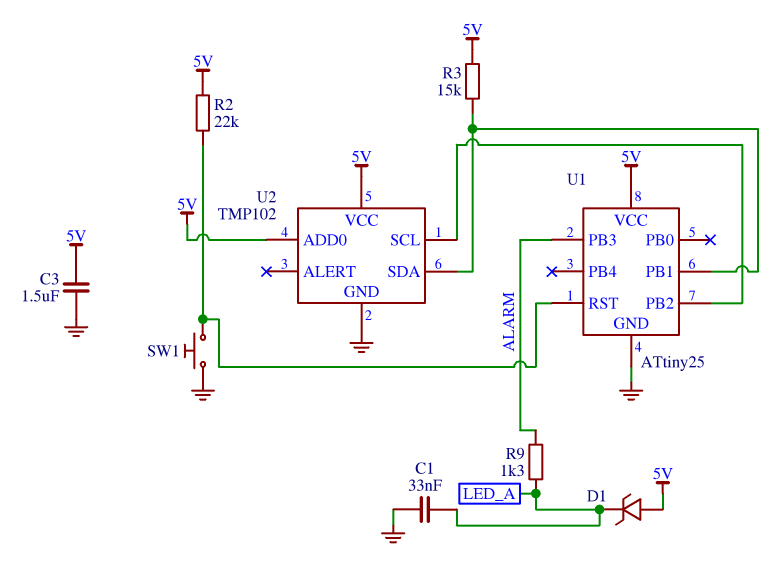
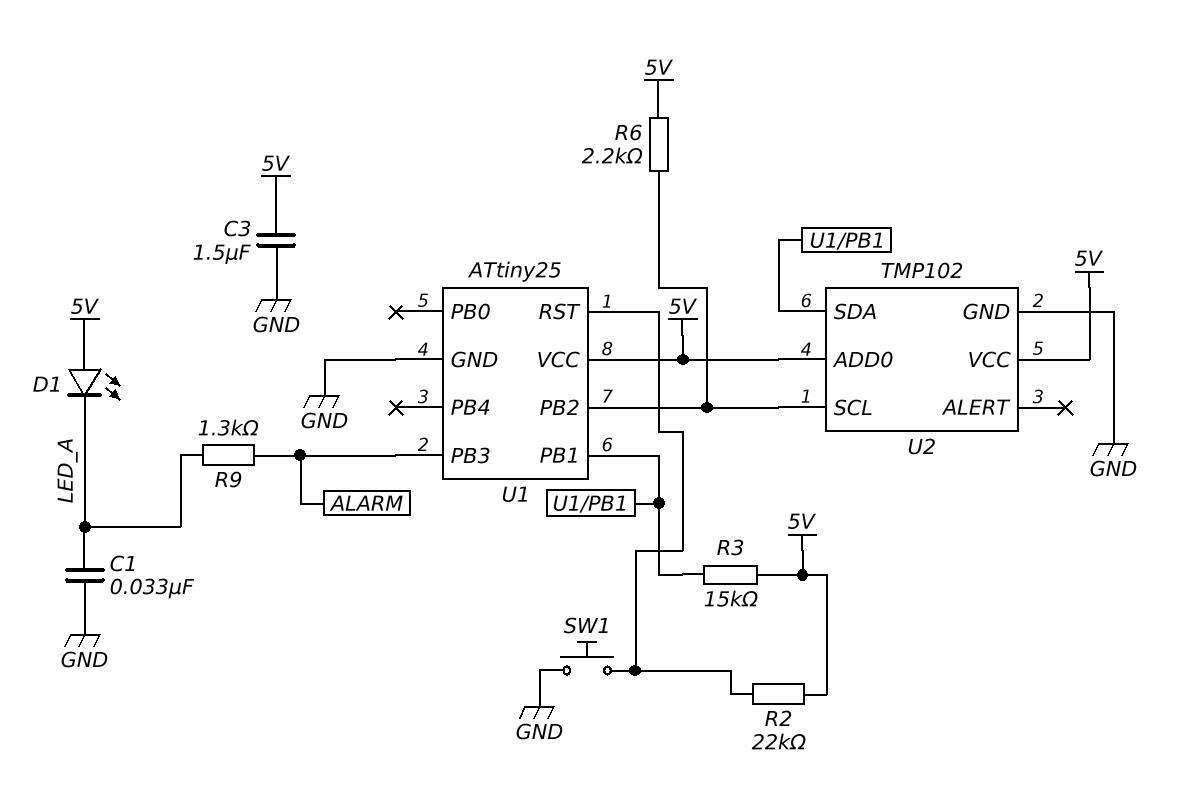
D1: zener (A 5V, K LED_A) -> LED (A 5V, K LED_A)
R6: none -> 2.2k (5V, U1/PB2)

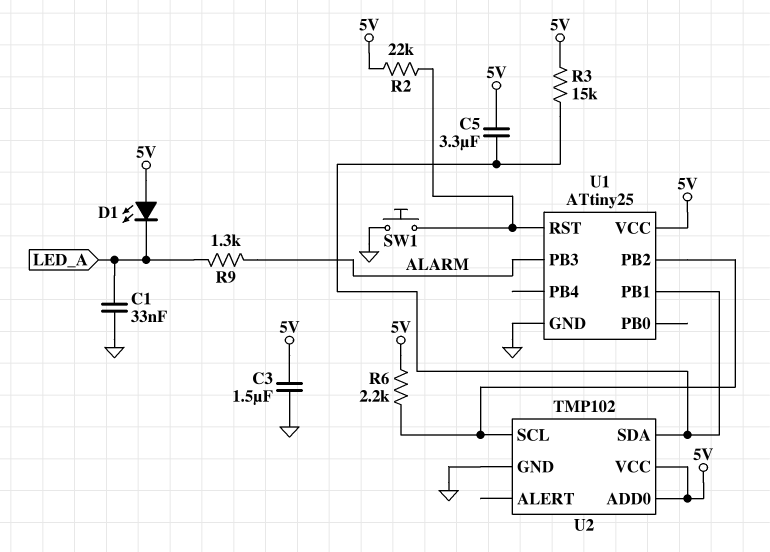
C5: none -> 3.3uF (5V, U1/PB1)

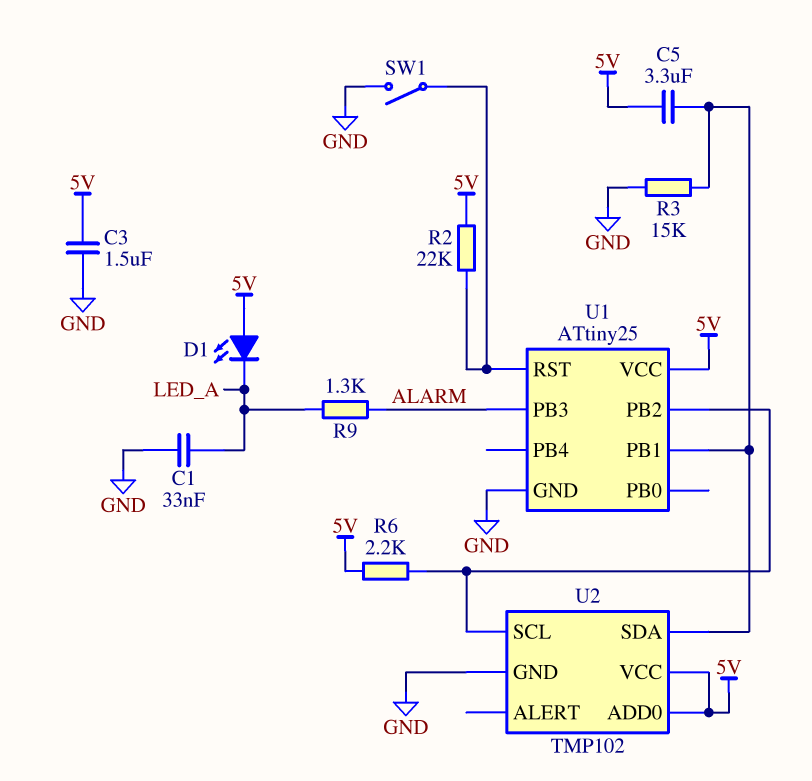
R3: 15k (5V, U1/PB1) -> 15k (GND, U1/PB1)
SW1: button (GND, U1/RST) -> switch (GND, U1/RST)

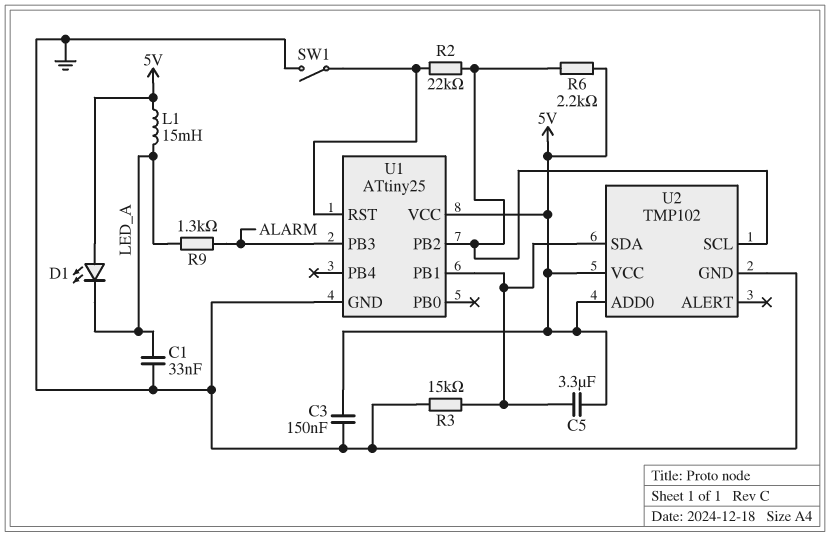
C3: 1.5uF (5V, GND) -> 150nF (5V, GND)
L1: none -> 15mH (5V, LED_A)
R2: 22k (5V, U1/RST) -> 22k (U1/PB2, U1/RST)

